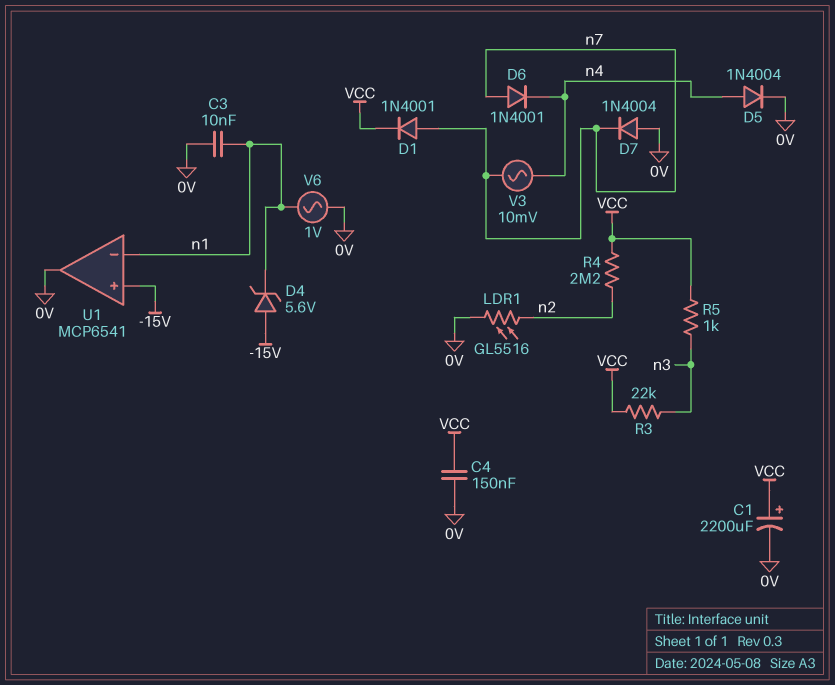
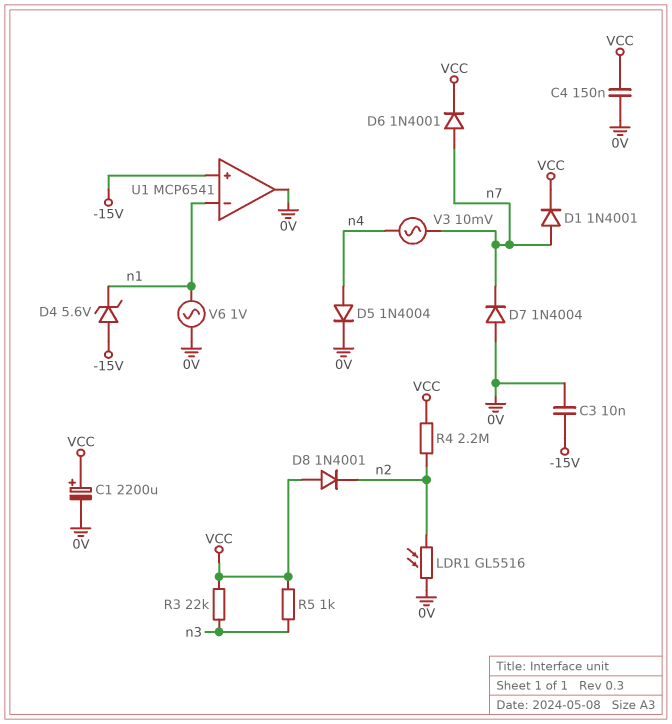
C3: 10nF (0V, n1) -> 10nF (-15V, 0V)
D6: diode 1N4001 (A n7, K n4) -> diode 1N4001 (A n7, K VCC)
D8: none -> diode 1N4001 (A VCC, K n2)

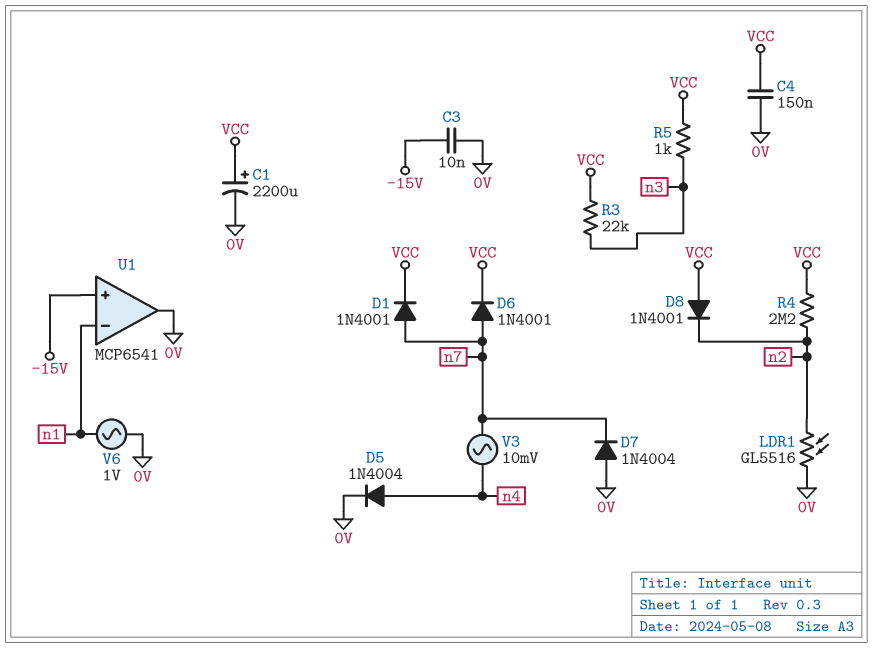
D4: zener 5.6V (A -15V, K n1) -> none

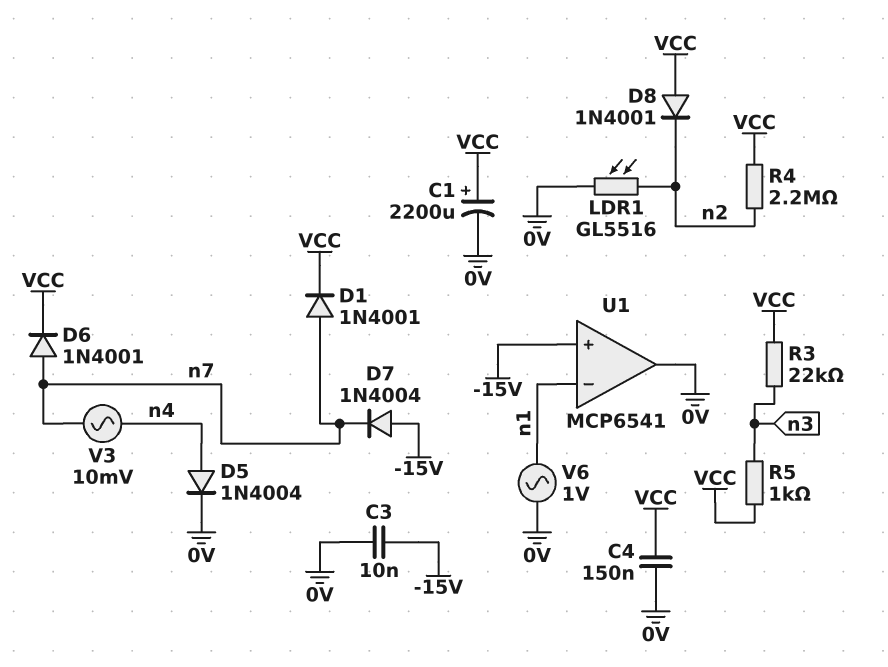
D7: diode 1N4004 (A 0V, K n7) -> diode 1N4004 (A -15V, K n7)

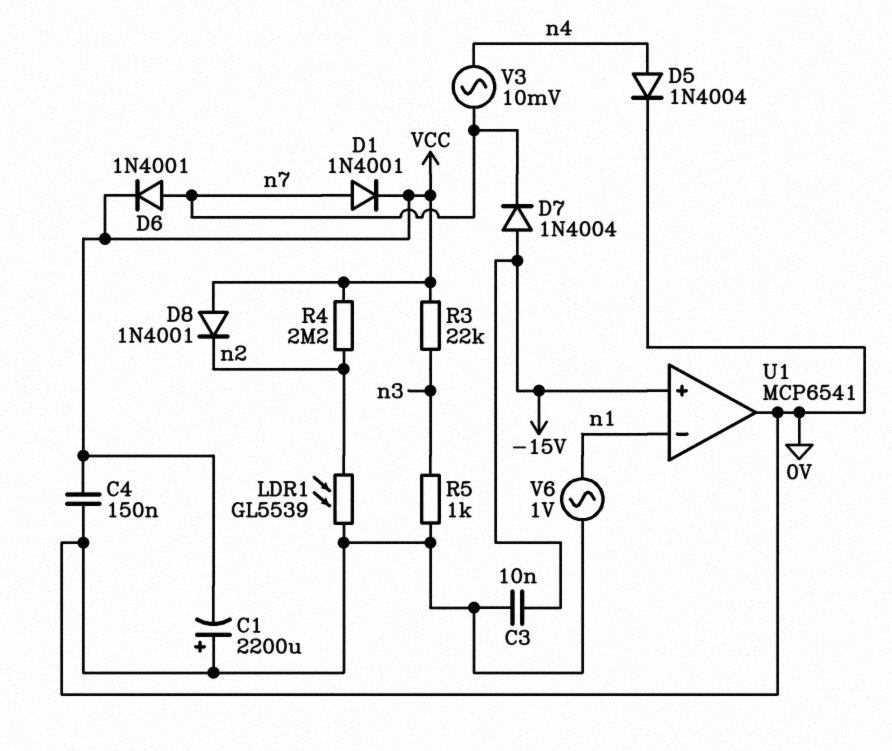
C1: 2200uF (plus VCC, minus 0V) -> 2200uF (plus 0V, minus VCC)
LDR1: GL5516 (0V, n2) -> GL5539 (0V, n2)
R5: 1k (VCC, n3) -> 1k (0V, n3)

